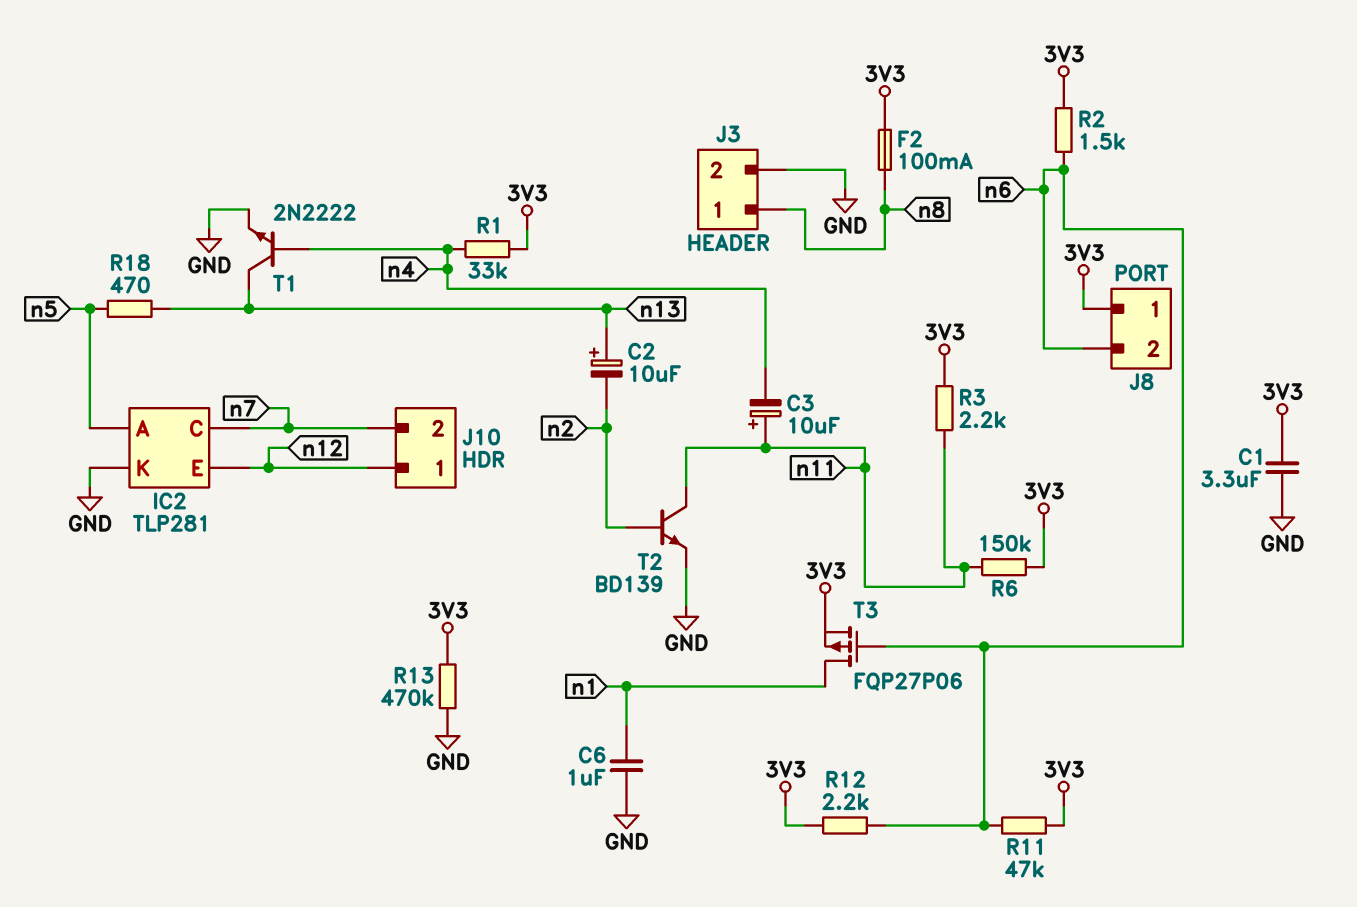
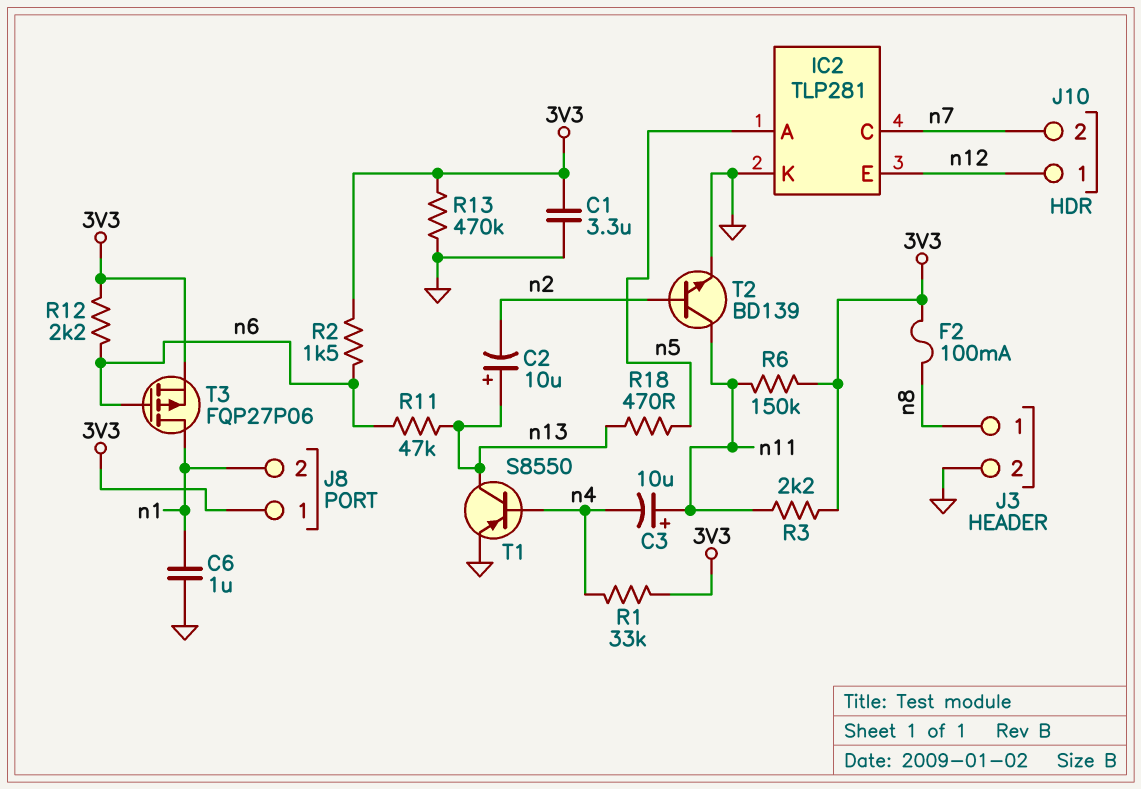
J8 pin 2: n6 -> n1
R11: 47k (3V3, n6) -> 47k (n6, n13)
T1: NPN 2N2222 (B n4, C n13, E GND) -> PNP S8550 (B n4, C n13, E GND)

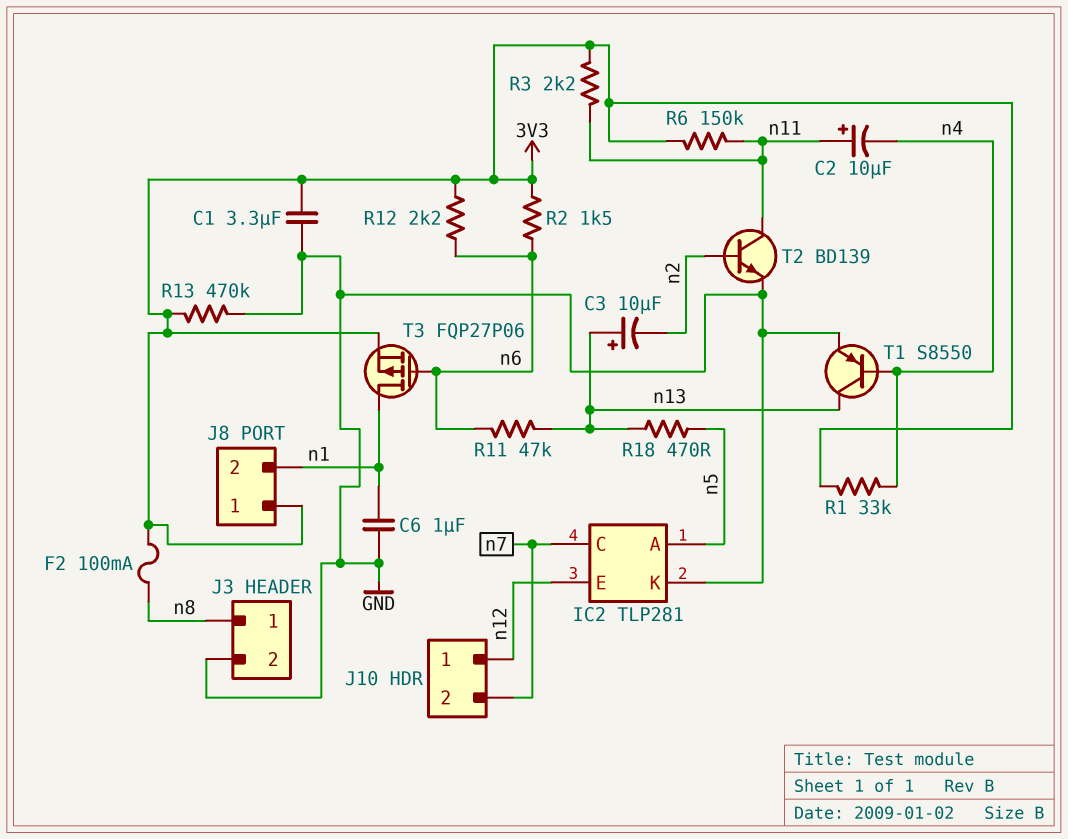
C2: 10uF (plus n13, minus n2) -> 10uF (plus n11, minus n4)
C3: 10uF (plus n11, minus n4) -> 10uF (plus n13, minus n2)

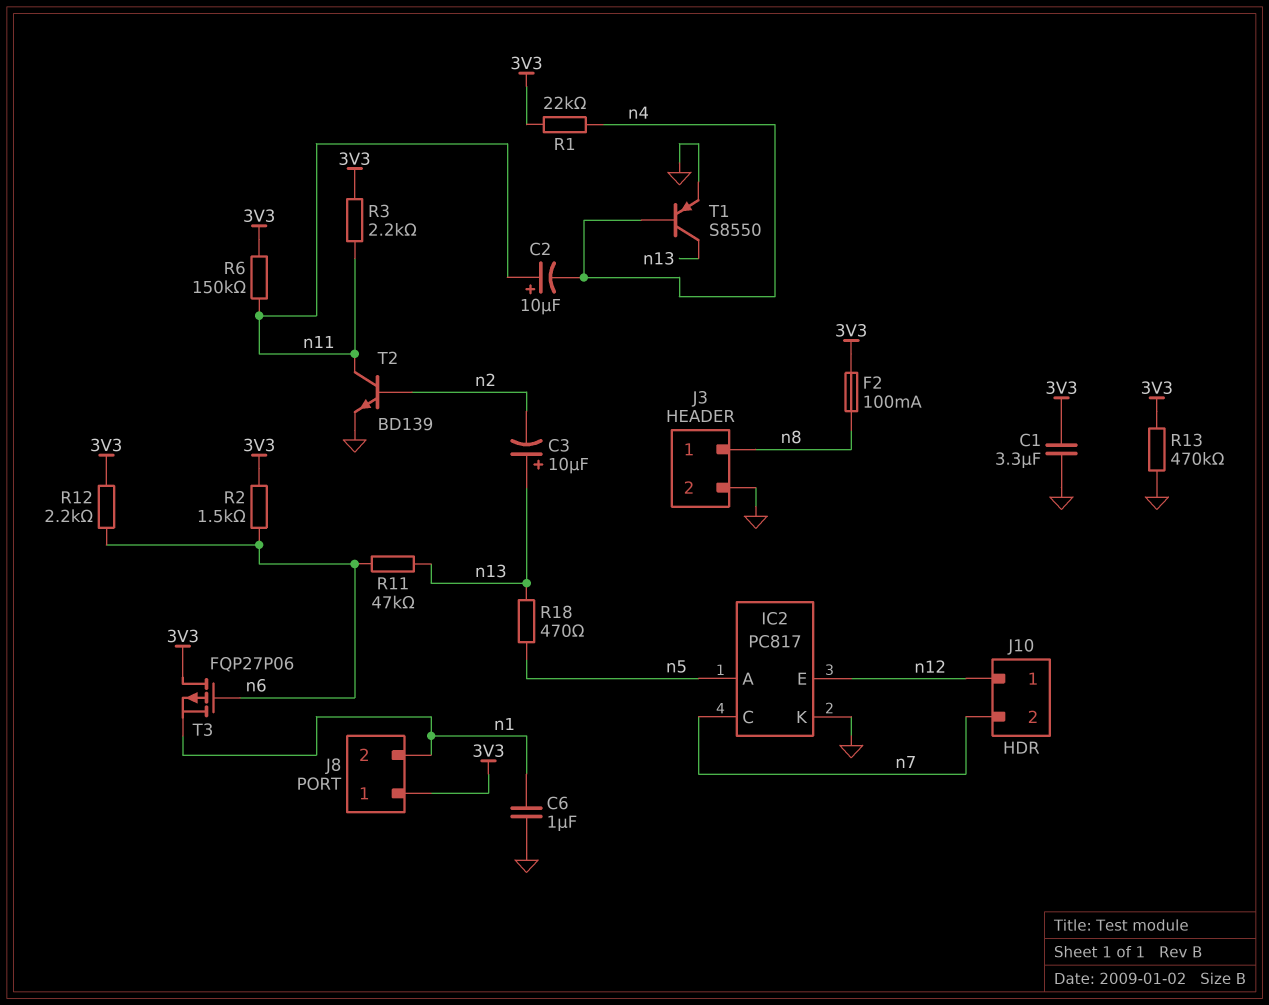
IC2: TLP281 -> PC817
R1: 33k (3V3, n4) -> 22k (3V3, n4)
T3: PMOS FQP27P06 (G n6, D n1, S 3V3) -> PMOS FQP27P06 (G n6, D 3V3, S n1)

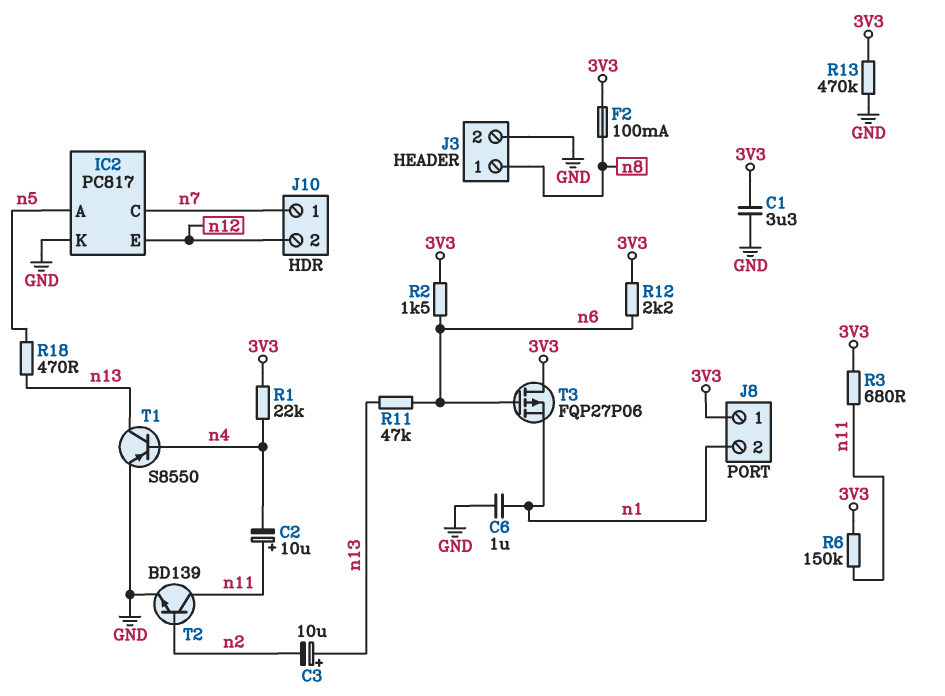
J10 pin 1: n12 -> n7
J10 pin 2: n7 -> n12
R3: 2.2k (3V3, n11) -> 680 (3V3, n11)

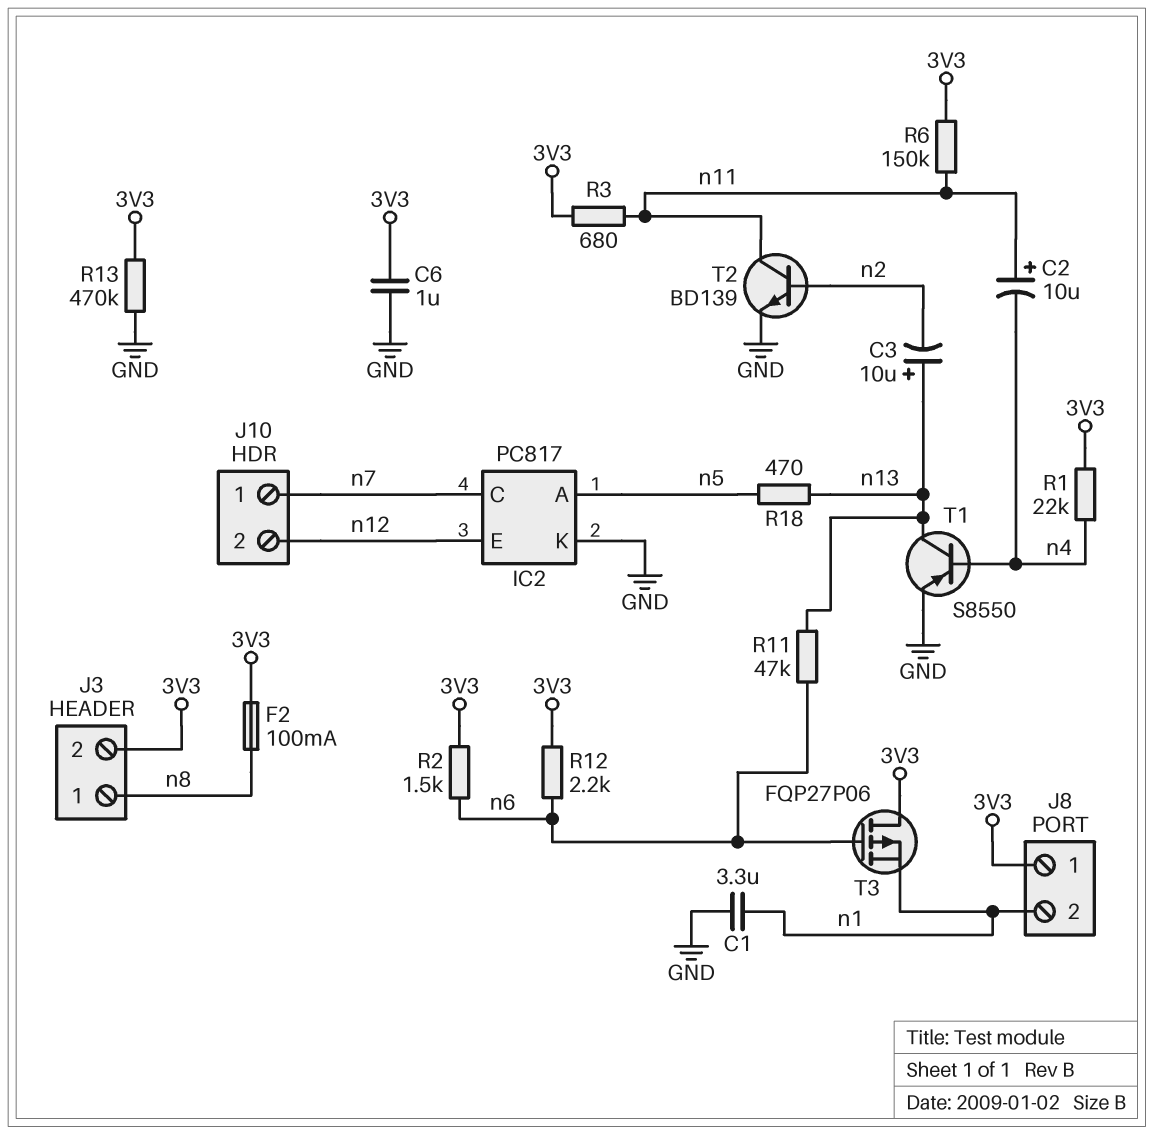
C1: 3.3uF (3V3, GND) -> 3.3uF (GND, n1)
C6: 1uF (GND, n1) -> 1uF (3V3, GND)
J3 pin 2: GND -> 3V3

